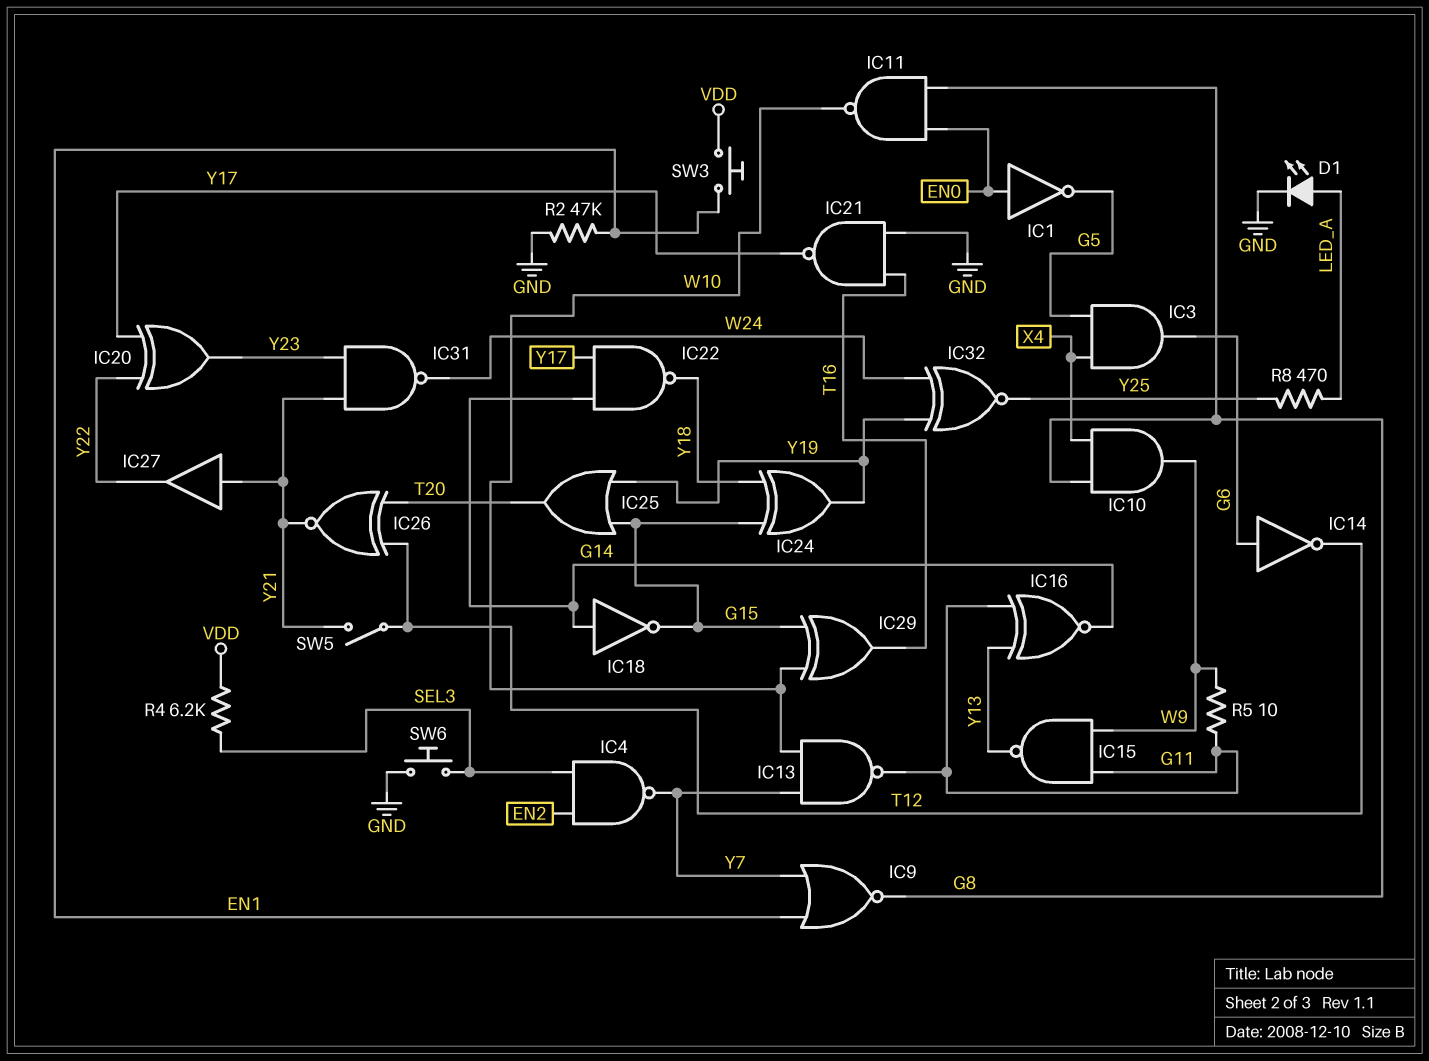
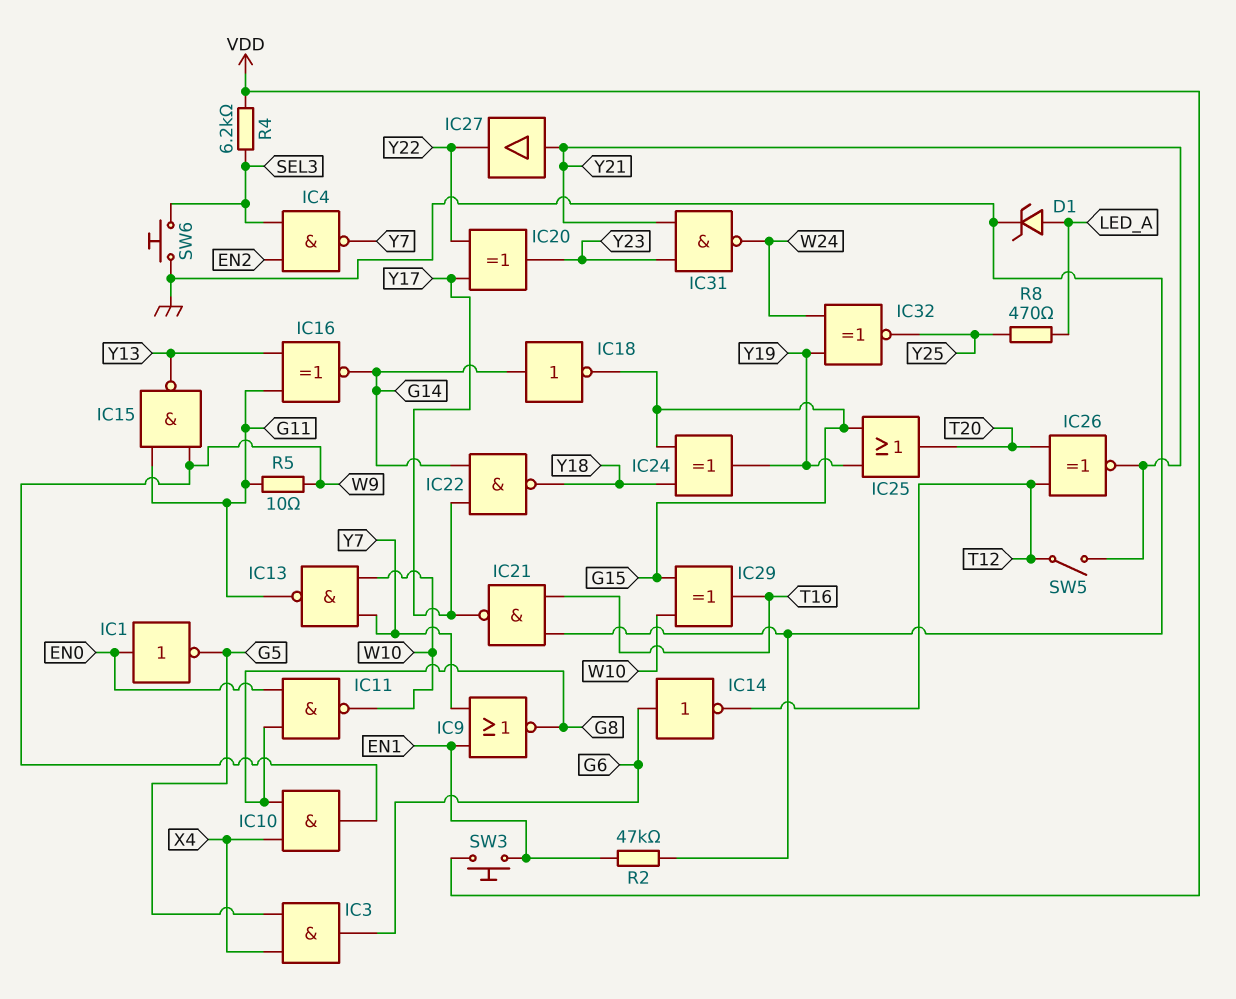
D1: LED (A LED_A, K GND) -> zener (A LED_A, K GND)

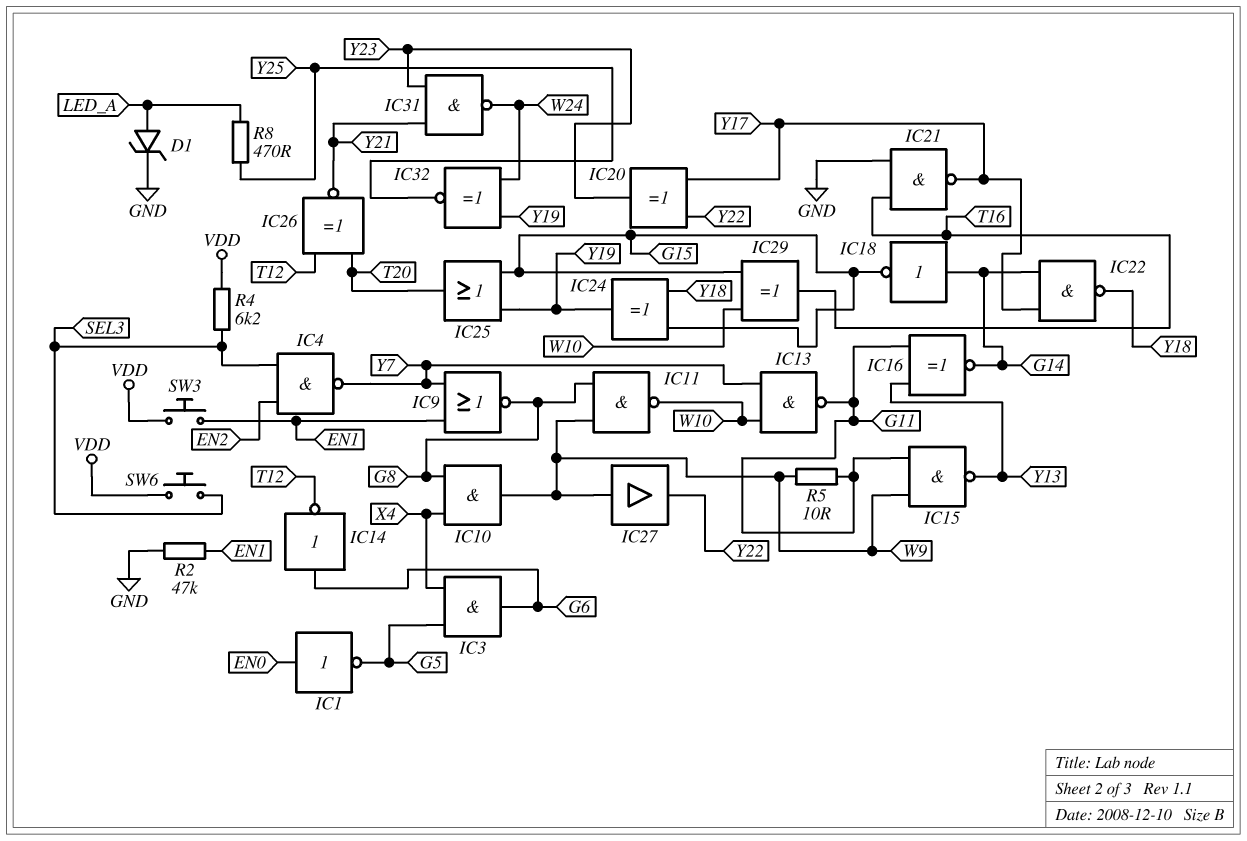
IC11: NAND (in EN0, in G8, out W10) -> NAND (in G8, in W9, out W10)
IC27: buffer (in Y21, out Y22) -> buffer (in W9, out Y22)
SW5: switch (T12, Y21) -> none
SW6: button (GND, SEL3) -> button (SEL3, VDD)

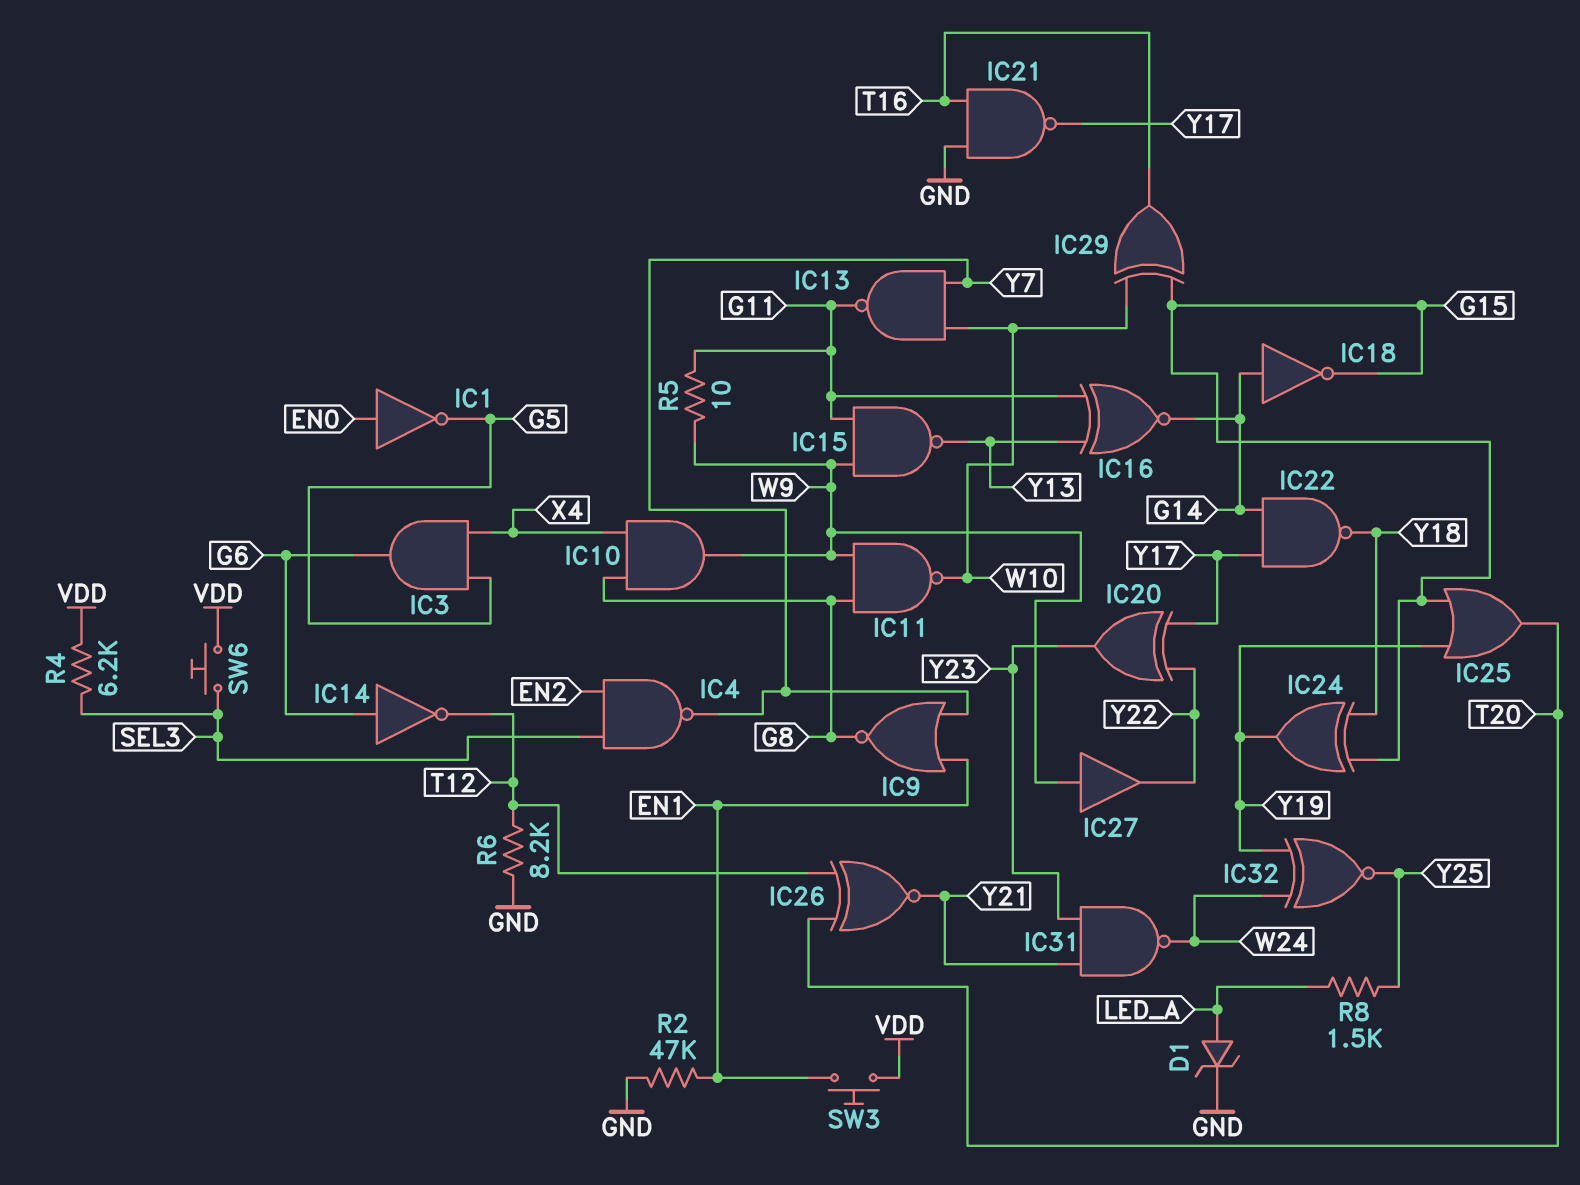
R6: none -> 8.2k (GND, T12)
R8: 470 (LED_A, Y25) -> 1.5k (LED_A, Y25)

